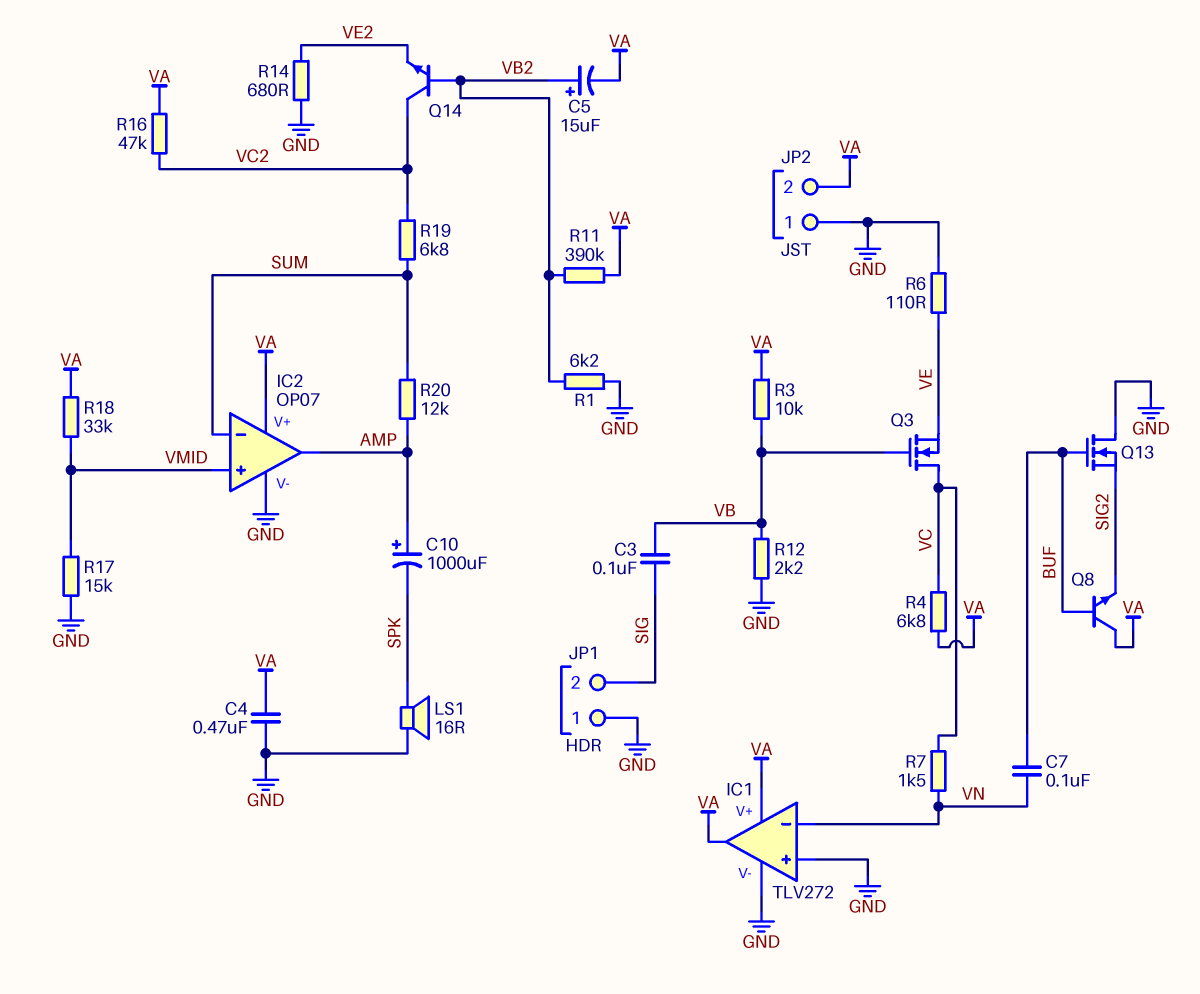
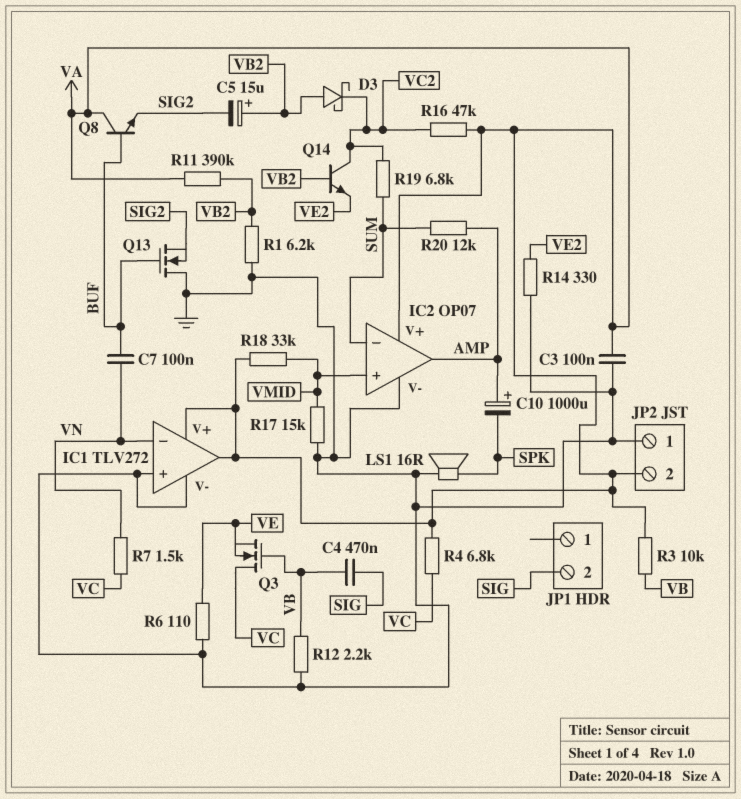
C3: 100nF (SIG, VB) -> 100nF (GND, VA)
C4: 470nF (GND, VA) -> 470nF (SIG, VB)
C5: 15uF (plus VB2, minus VA) -> 15uF (plus VB2, minus SIG2)
D3: none -> schottky (A VB2, K VC2)
JP1 pin 1: GND -> none
R14: 680 (GND, VE2) -> 330 (GND, VE2)

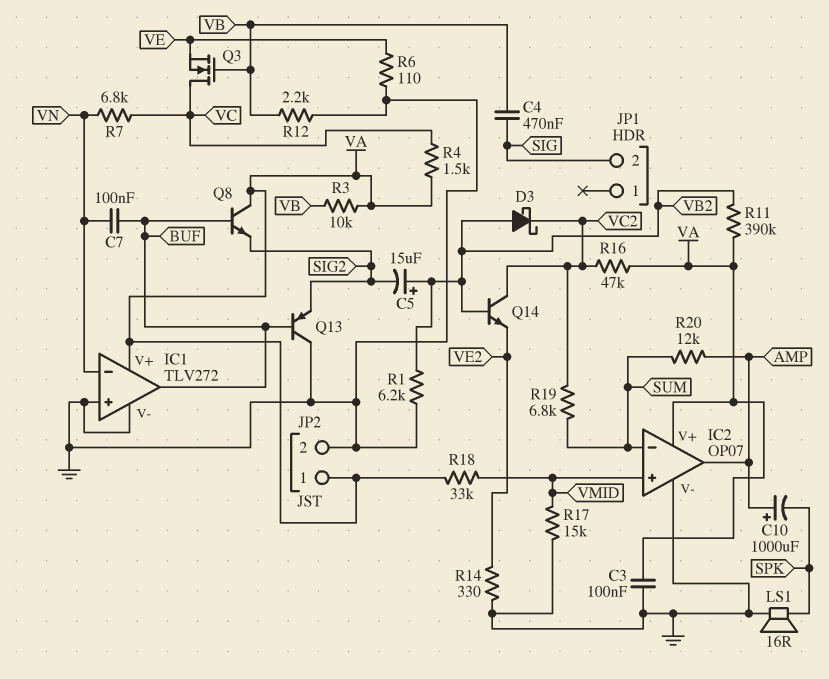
IC1 pin out: VA -> BUF
JP2 pin 1: GND -> VA
JP2 pin 2: VA -> GND
Q13: NMOS (G BUF, D GND, S SIG2) -> PNP (B BUF, C GND, E SIG2)
R4: 6.8k (VA, VC) -> 1.5k (VA, VC)
R7: 1.5k (VC, VN) -> 6.8k (VC, VN)

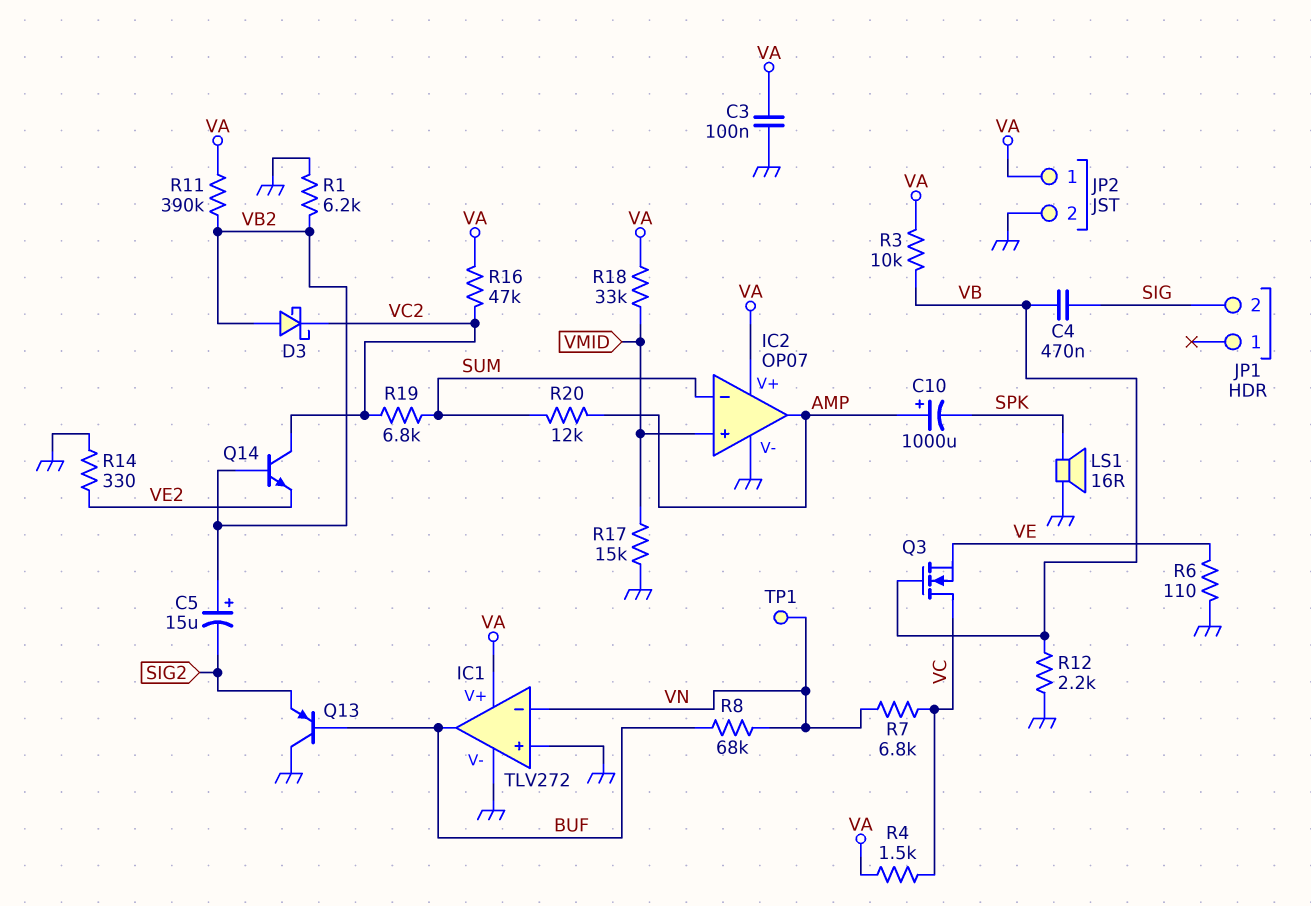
C7: 100nF (BUF, VN) -> none
Q8: NPN (B BUF, C VA, E SIG2) -> none
R8: none -> 68k (BUF, VN)
TP1: none -> test point (VN)

